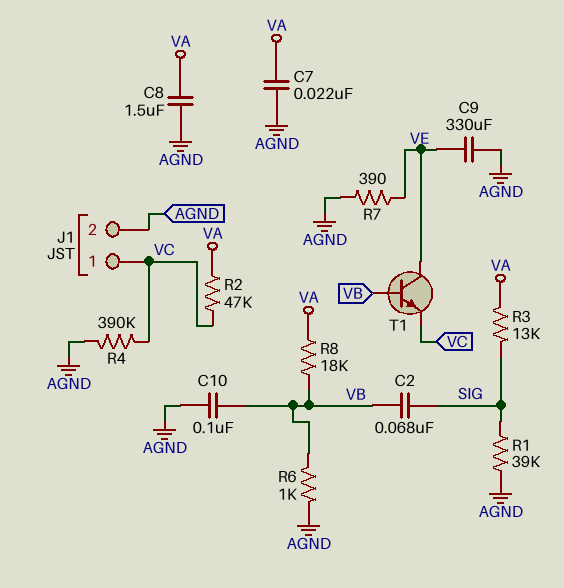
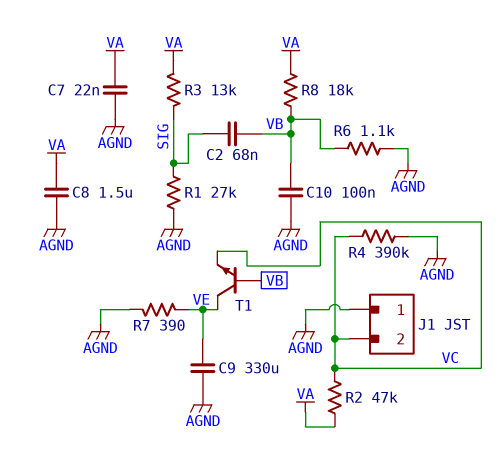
J1 pin 1: VC -> AGND
J1 pin 2: AGND -> VC
R1: 39k (AGND, SIG) -> 27k (AGND, SIG)
R6: 1k (AGND, VB) -> 1.1k (AGND, VB)

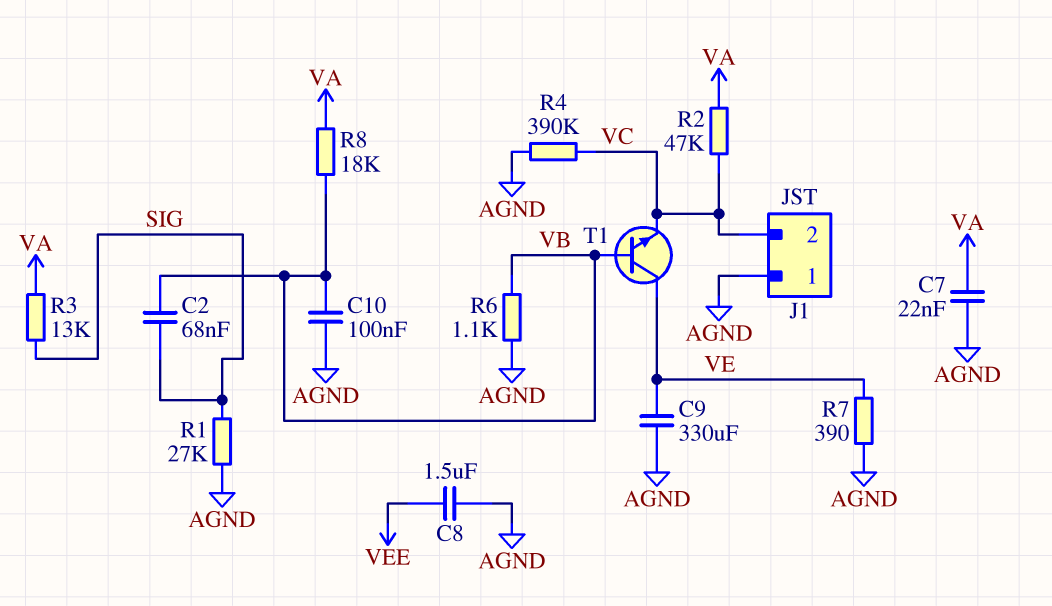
C8: 1.5uF (AGND, VA) -> 1.5uF (AGND, VEE)

